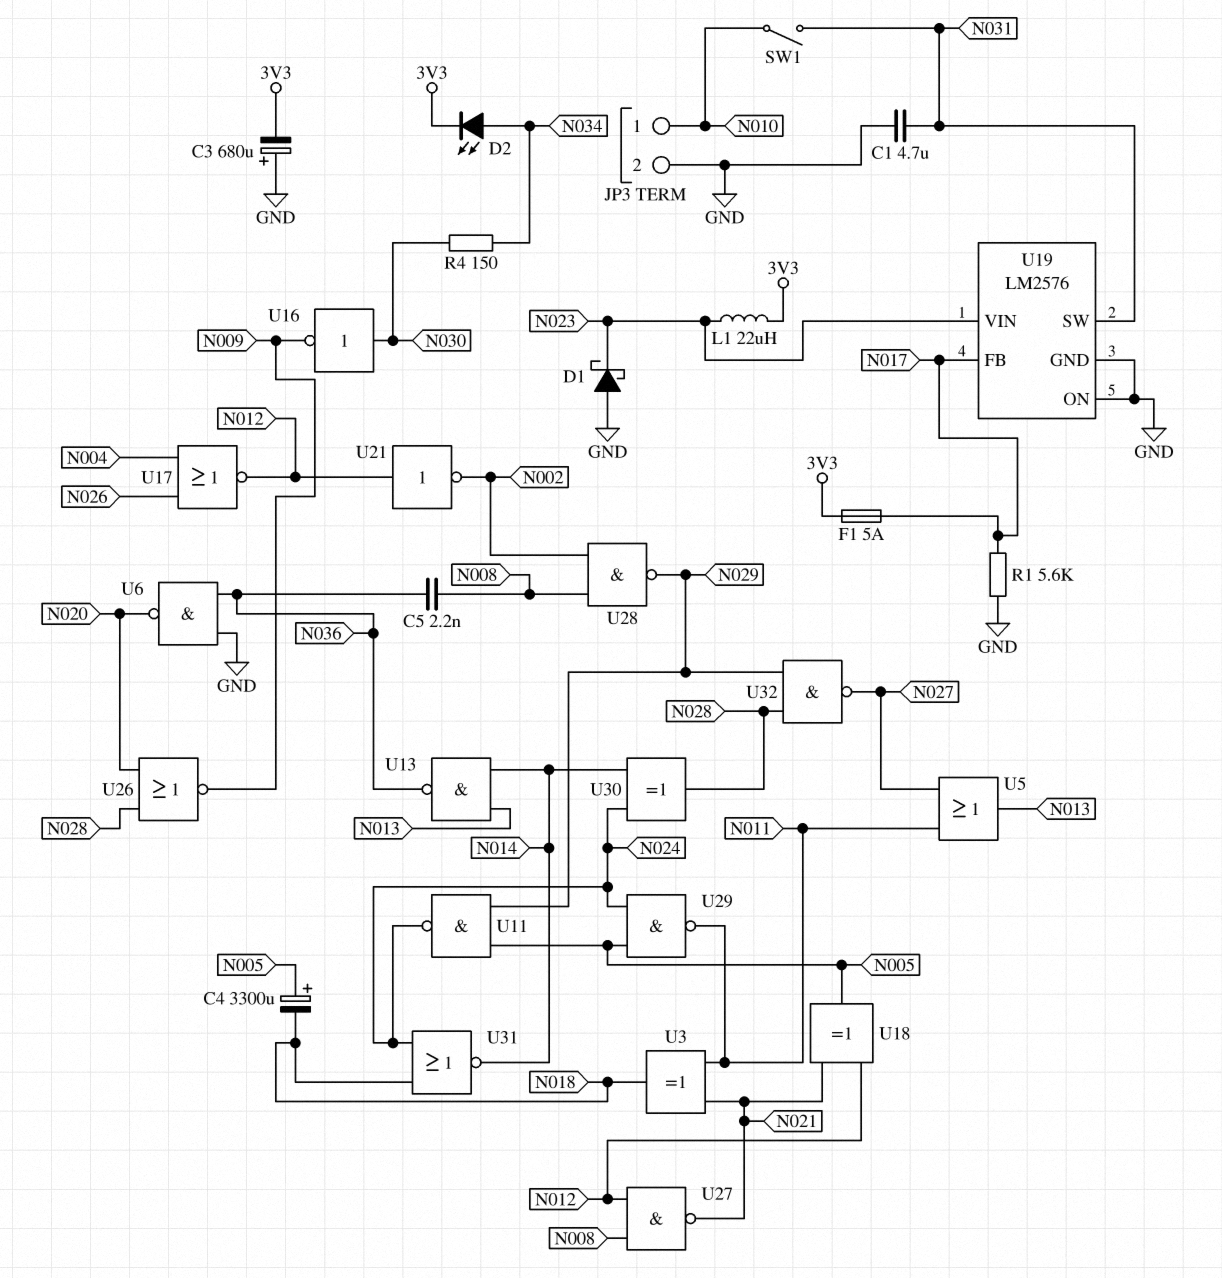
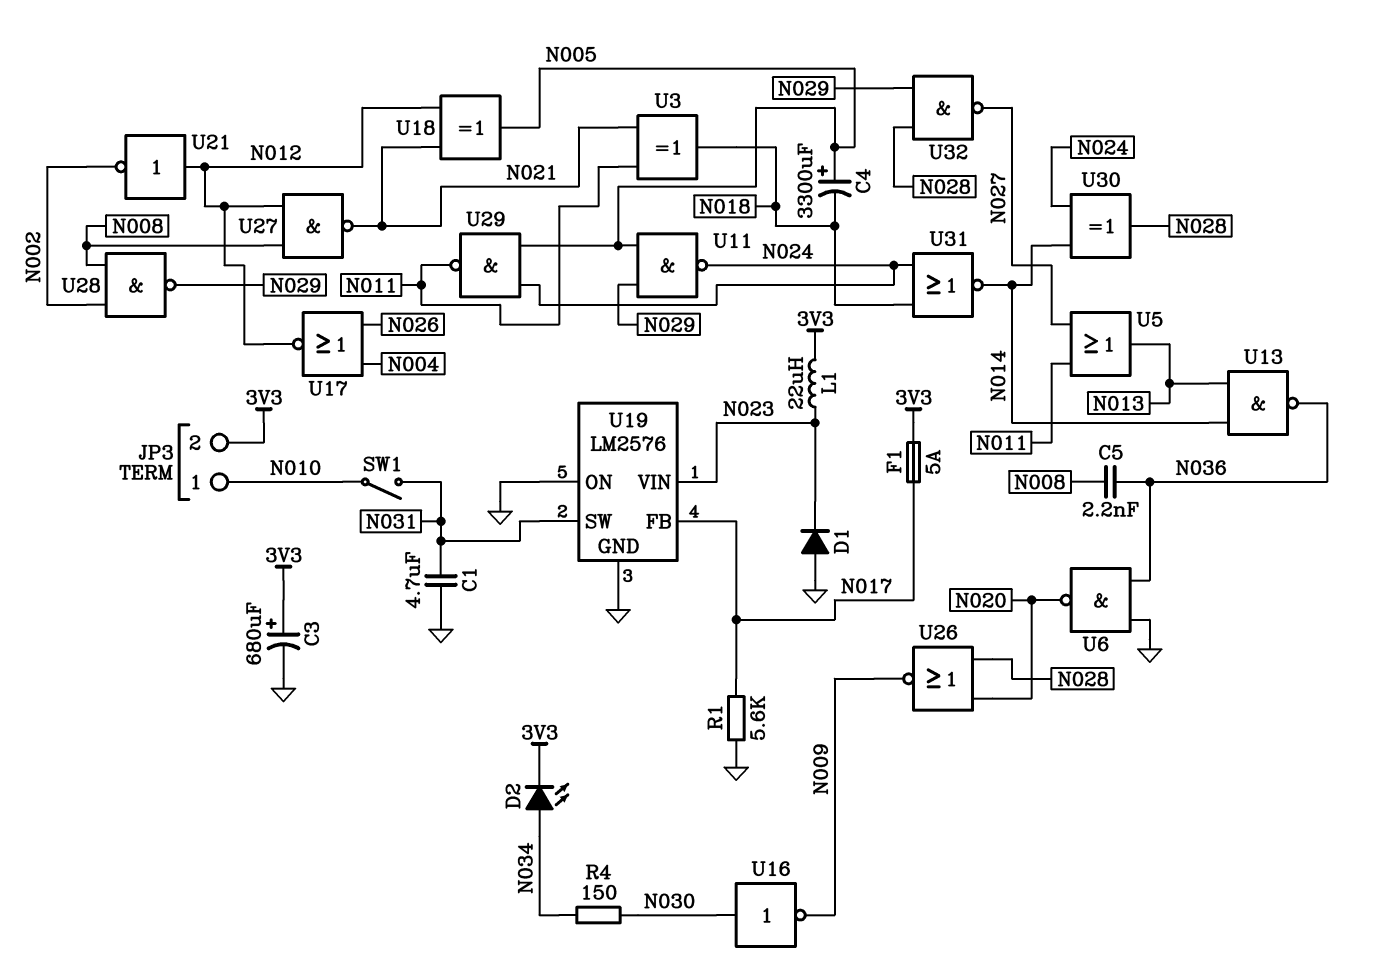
C3: 680uF (plus GND, minus 3V3) -> 680uF (plus 3V3, minus GND)
D1: schottky (A GND, K N023) -> diode (A GND, K N023)
JP3 pin 2: GND -> 3V3

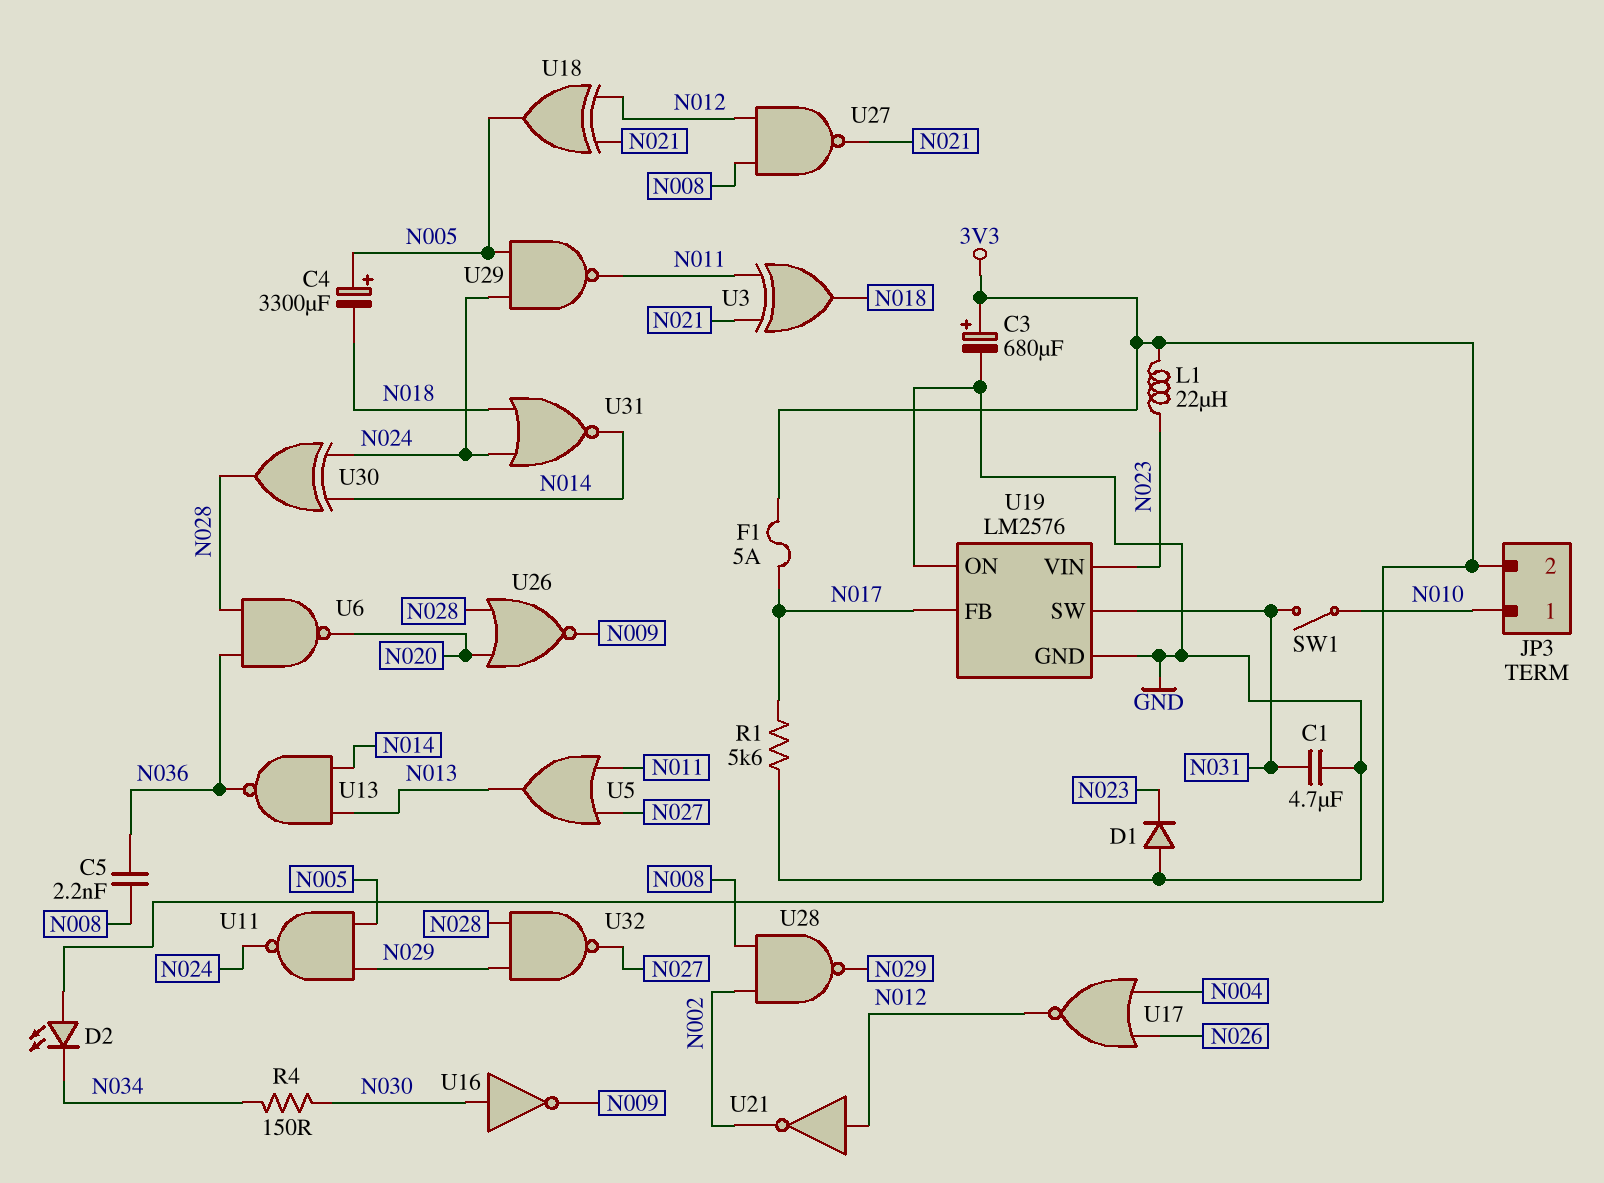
D2: LED (A N034, K 3V3) -> LED (A 3V3, K N034)
U6: NAND (in GND, in N036, out N020) -> NAND (in N028, in N036, out N020)

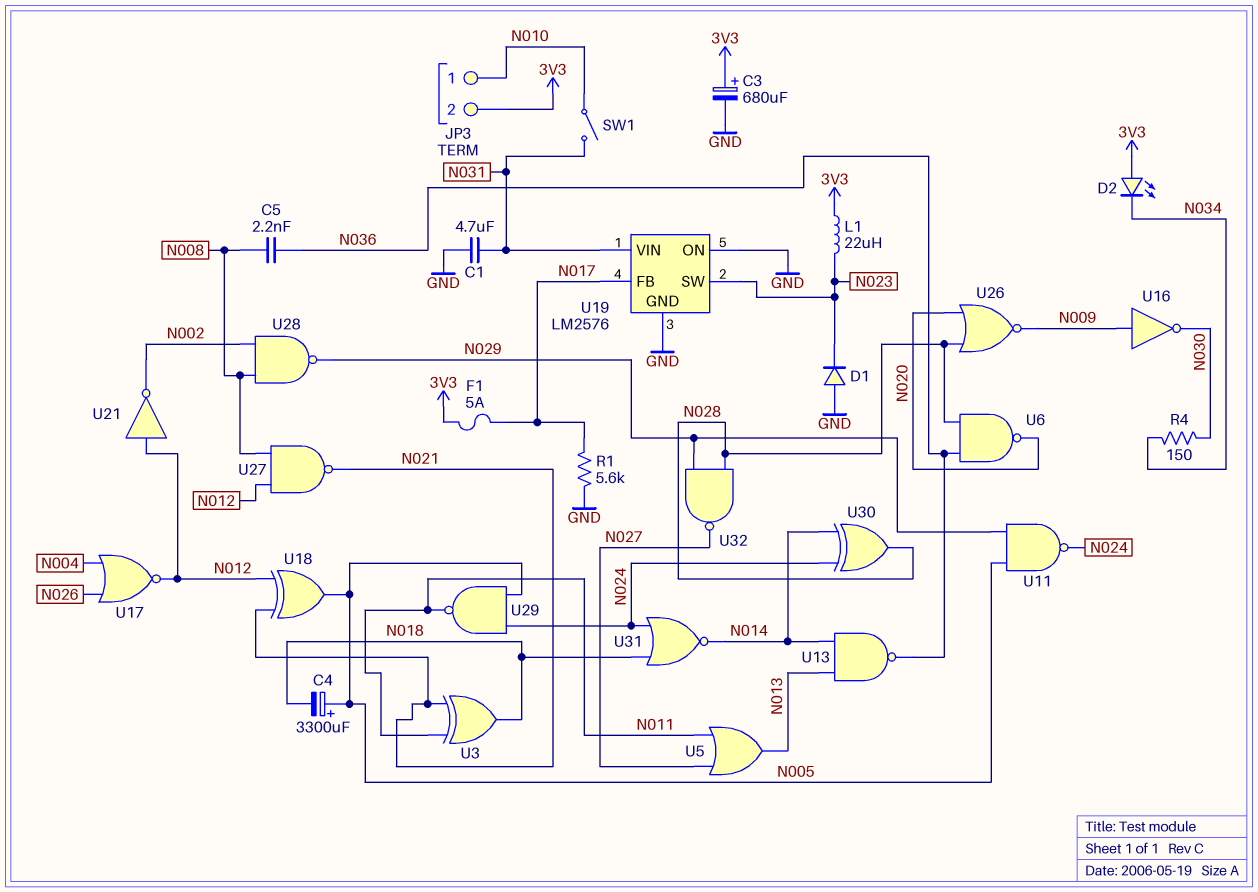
U16: NOT (in N030, out N009) -> NOT (in N009, out N030)
U19 pin SW: N031 -> N023
U19 pin VIN: N023 -> N031

